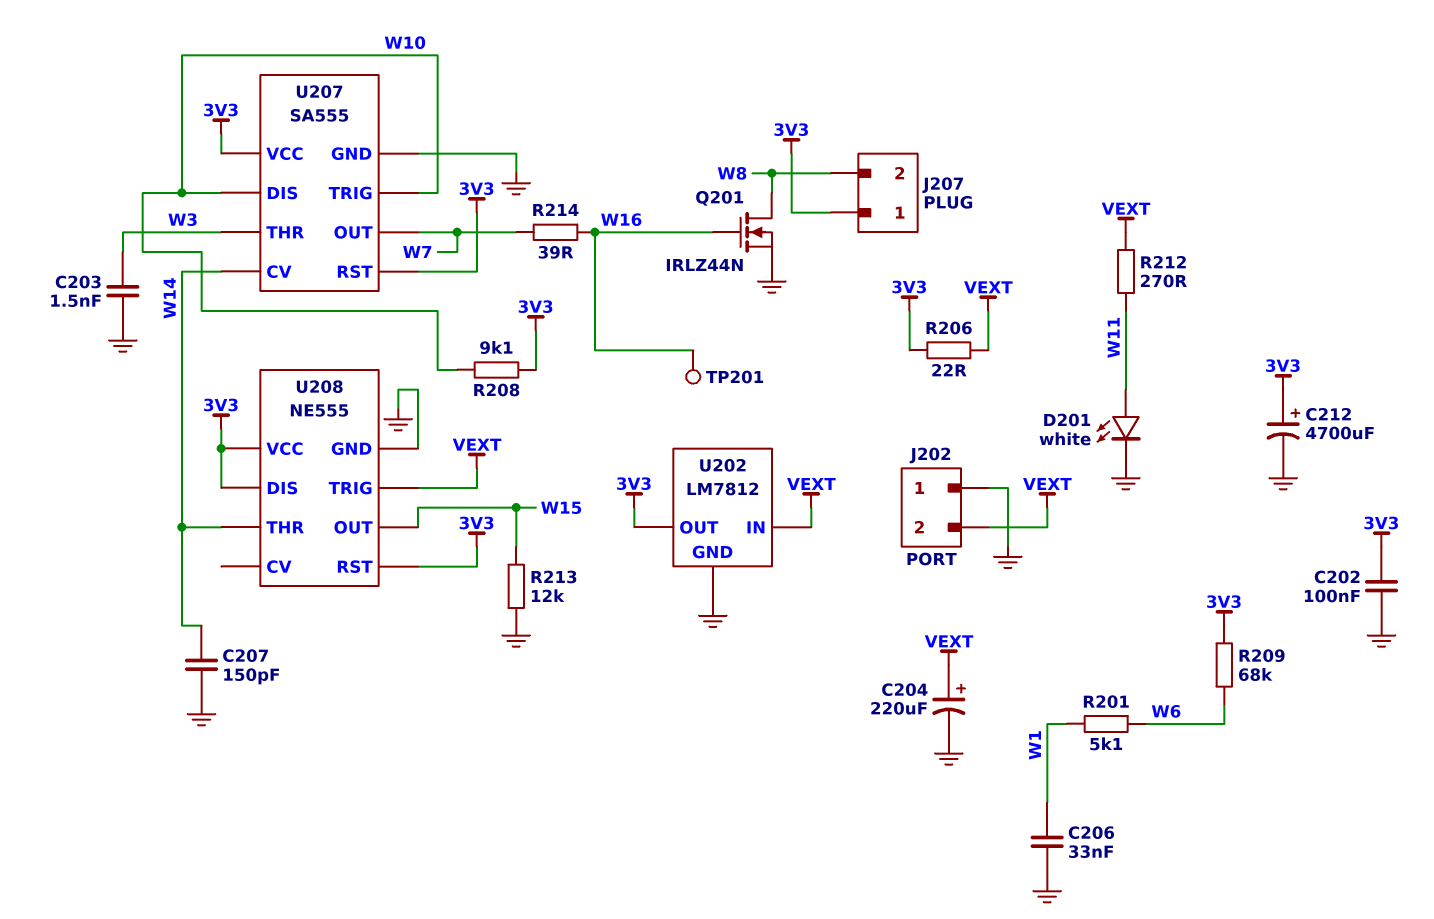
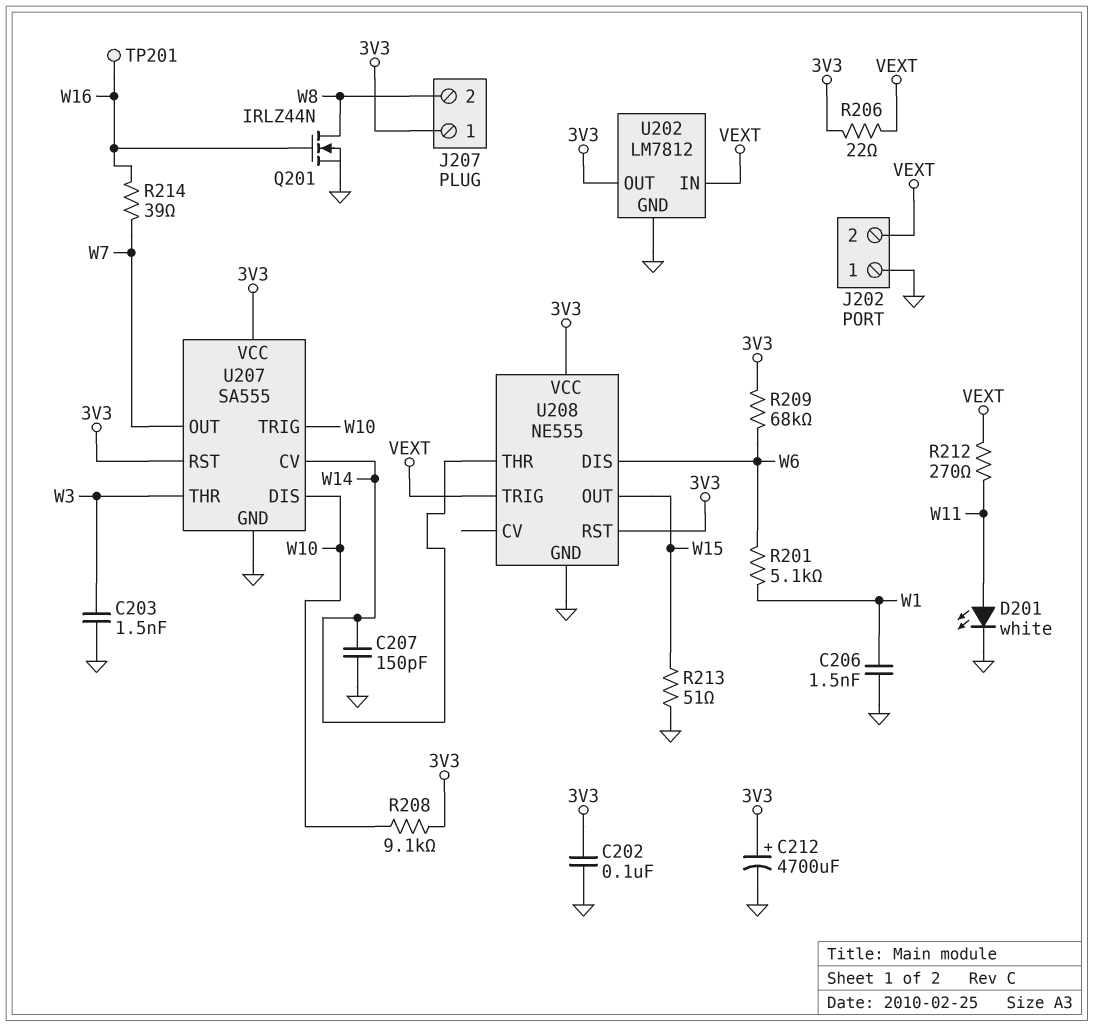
C204: 220uF (plus VEXT, minus GND) -> none
C206: 33nF (GND, W1) -> 1.5nF (GND, W1)
R213: 12k (GND, W15) -> 51 (GND, W15)
U208 pin DIS: 3V3 -> W6

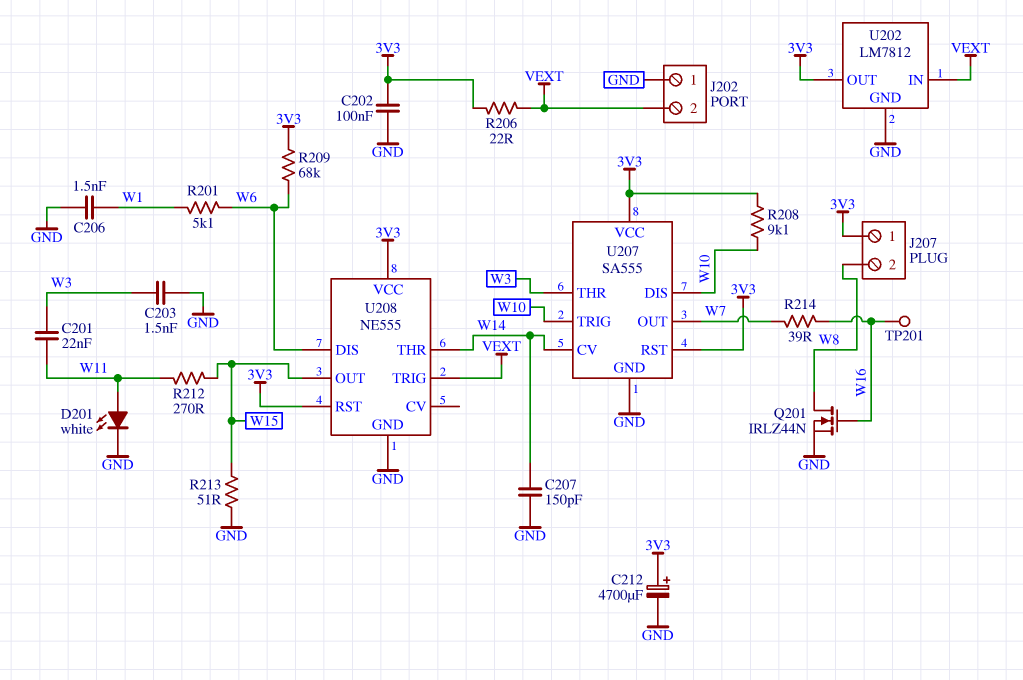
C201: none -> 22nF (W3, W11)
R212: 270 (VEXT, W11) -> 270 (W11, W15)

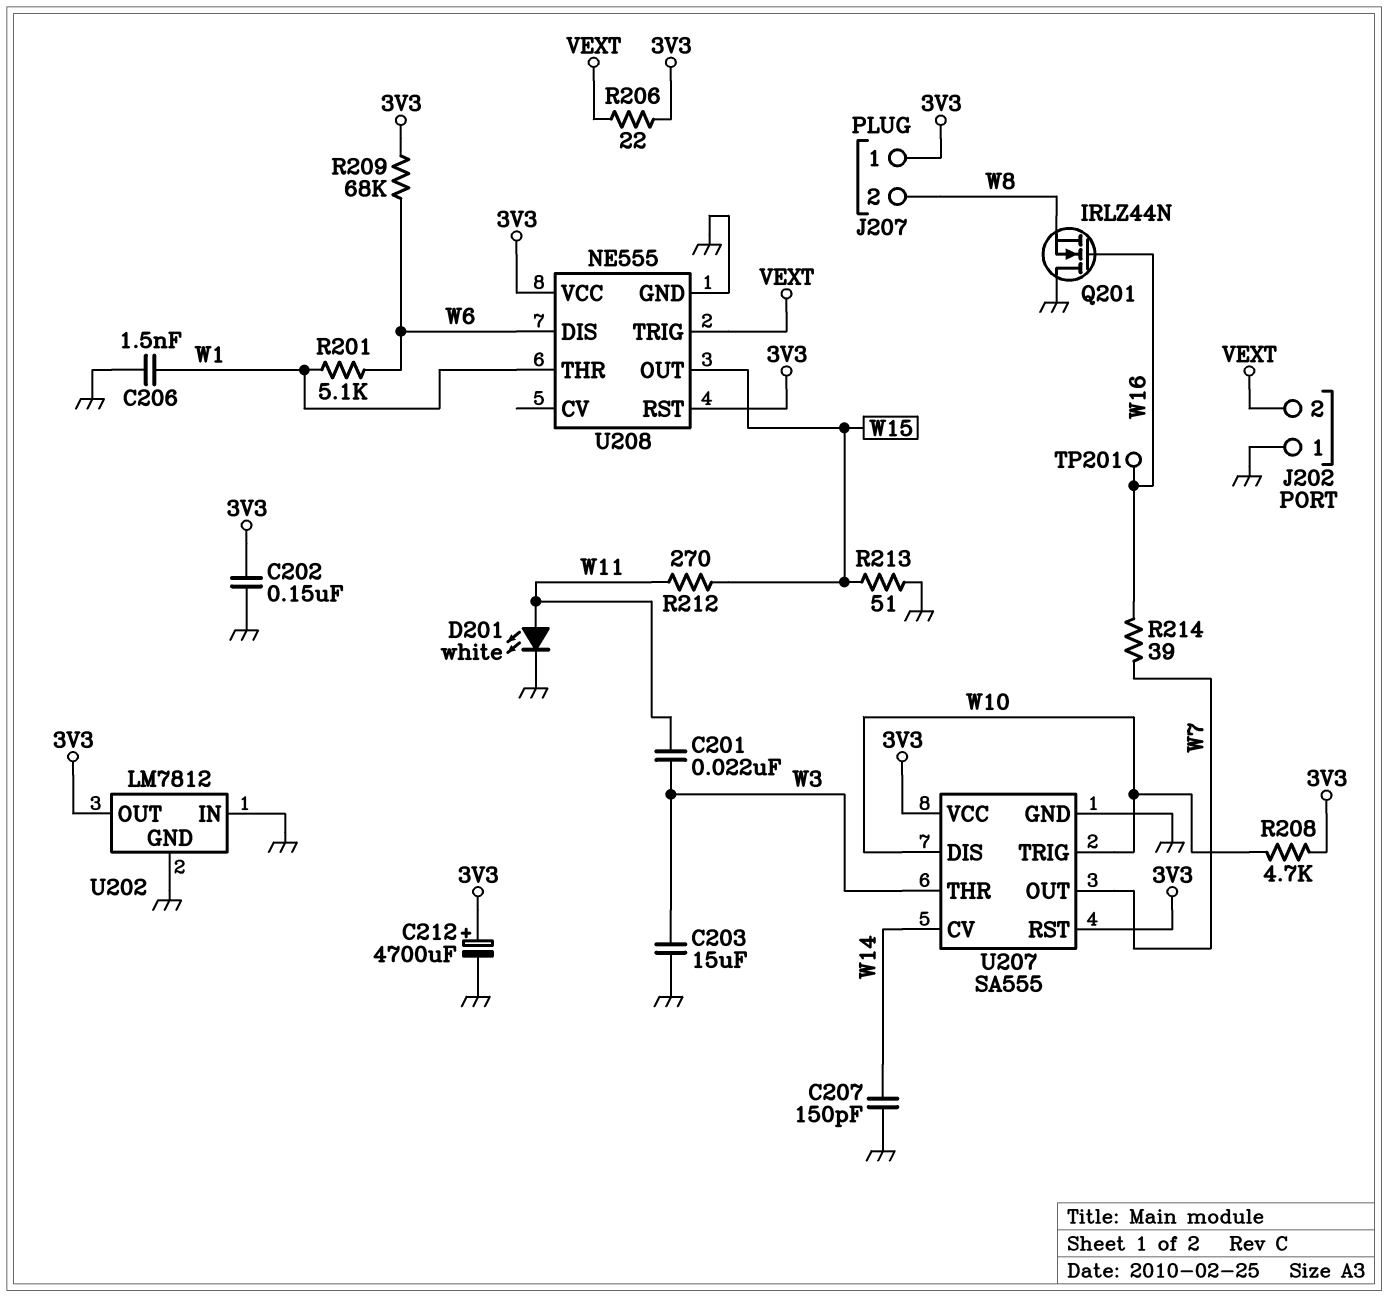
C202: 100nF (3V3, GND) -> 150nF (3V3, GND)
C203: 1.5nF (GND, W3) -> 15uF (GND, W3)
Q201: NMOS IRLZ44N (G W16, D W8, S GND) -> NMOS IRLZ44N (G W16, D GND, S W8)
R208: 9.1k (3V3, W10) -> 4.7k (3V3, W10)
U202 pin IN: VEXT -> GND
U208 pin THR: W14 -> W1

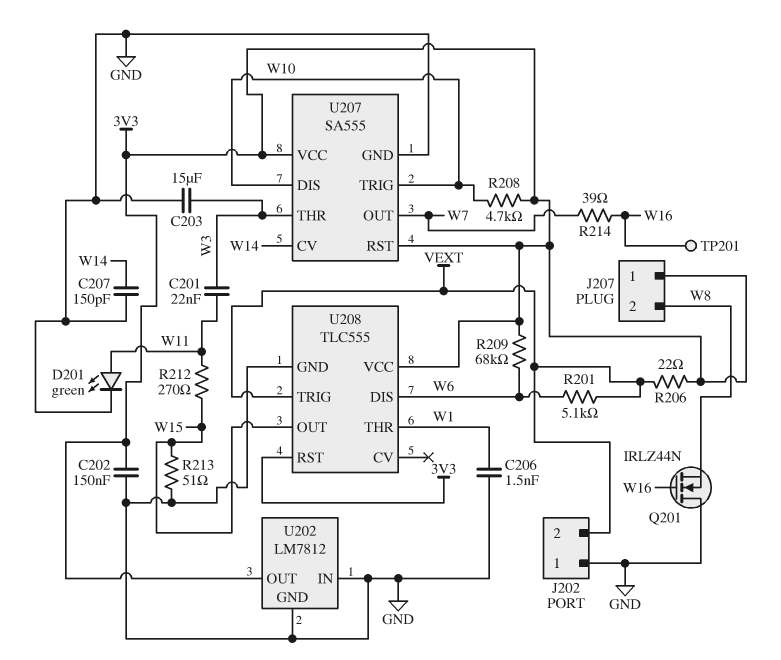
C212: 4700uF (plus 3V3, minus GND) -> none
D201: LED white (A W11, K GND) -> LED green (A W11, K GND)
R201: 5.1k (W1, W6) -> 5.1k (VEXT, W6)
U208: NE555 -> TLC555

